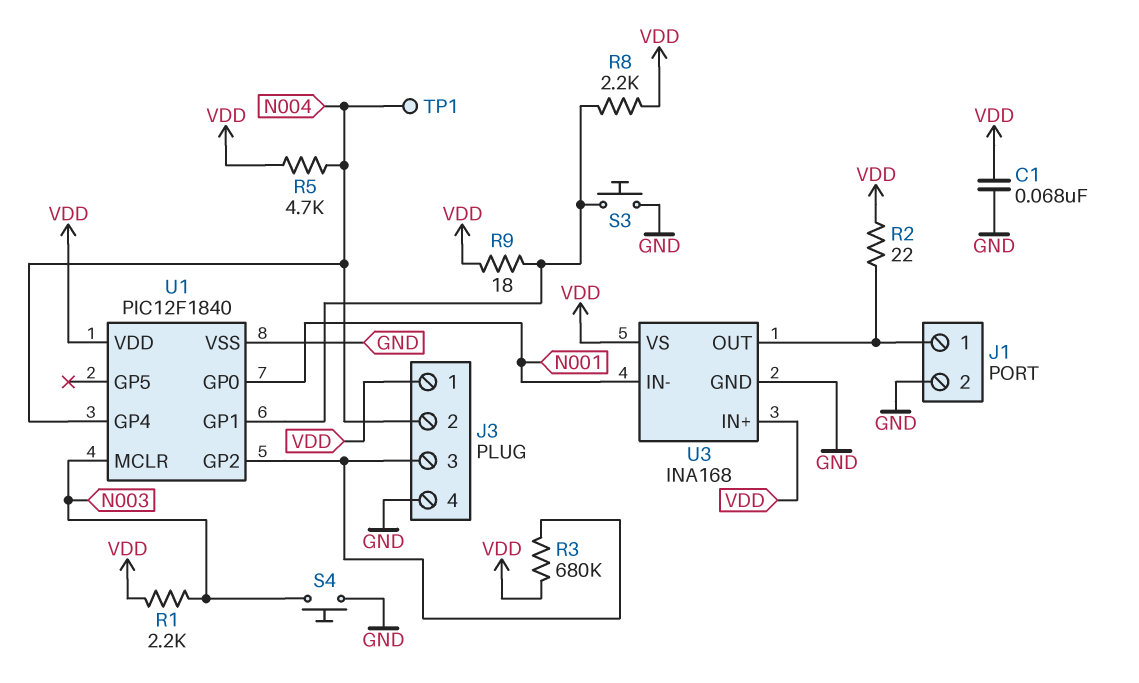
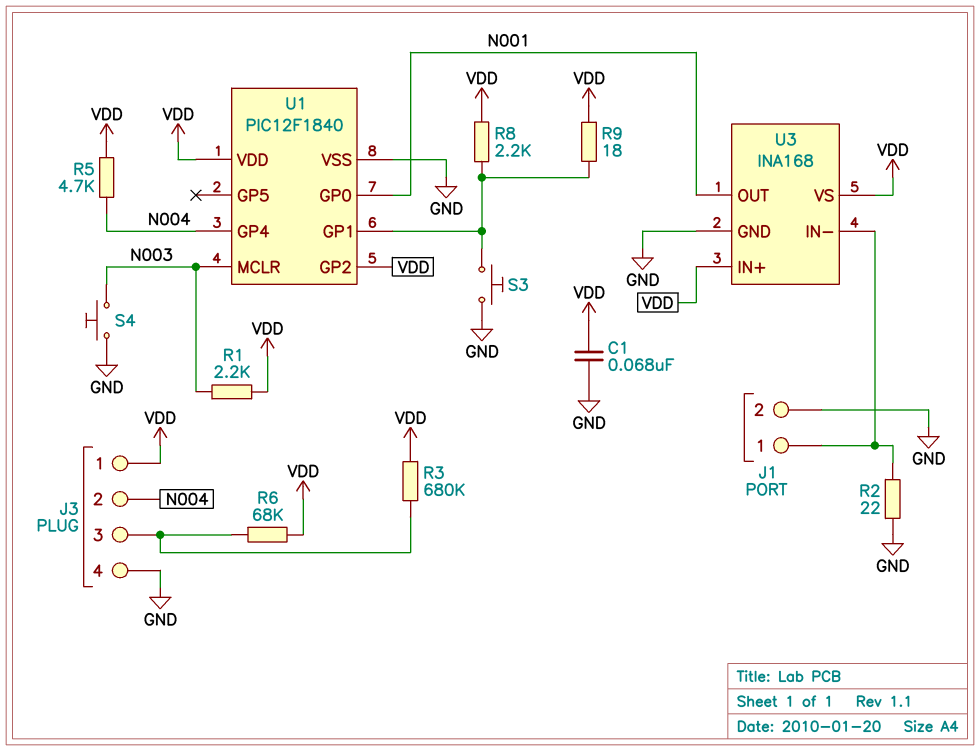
R2: 22 (J1/1, VDD) -> 22 (GND, J1/1)
R6: none -> 68k (J3/3, VDD)
TP1: test point (N004) -> none
U1 pin GP2: J3/3 -> VDD
U3 pin IN-: N001 -> J1/1
U3 pin OUT: J1/1 -> N001

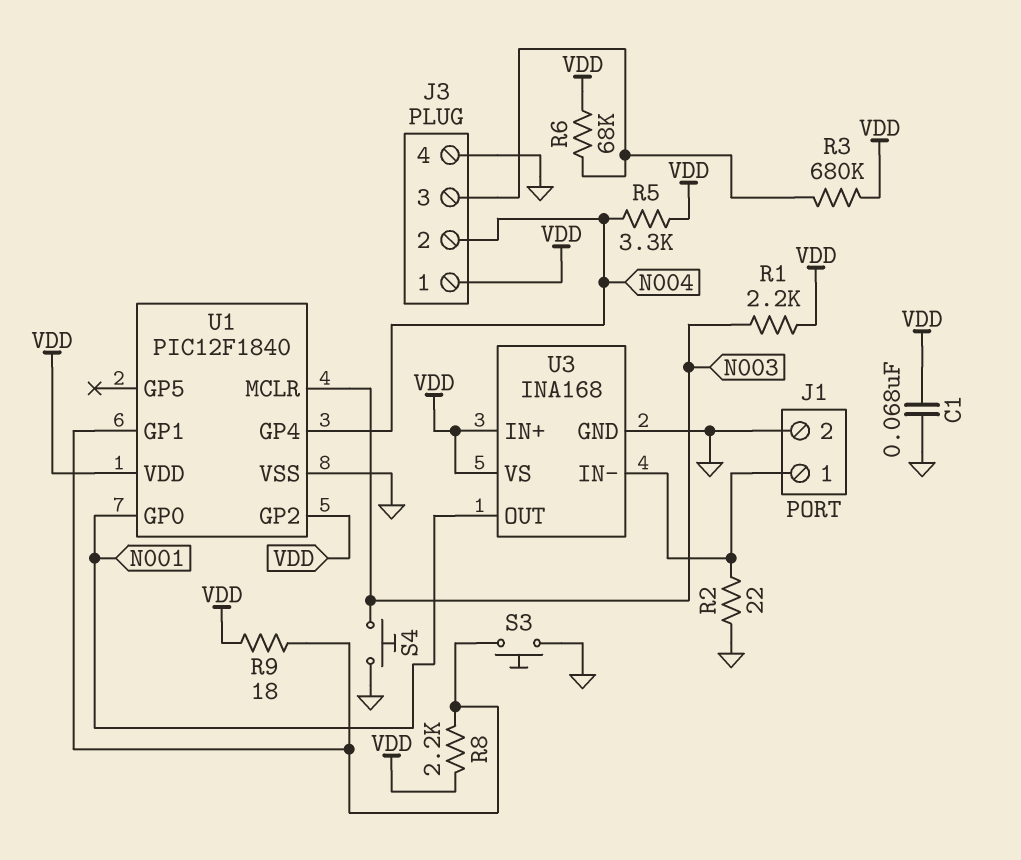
R5: 4.7k (N004, VDD) -> 3.3k (N004, VDD)

